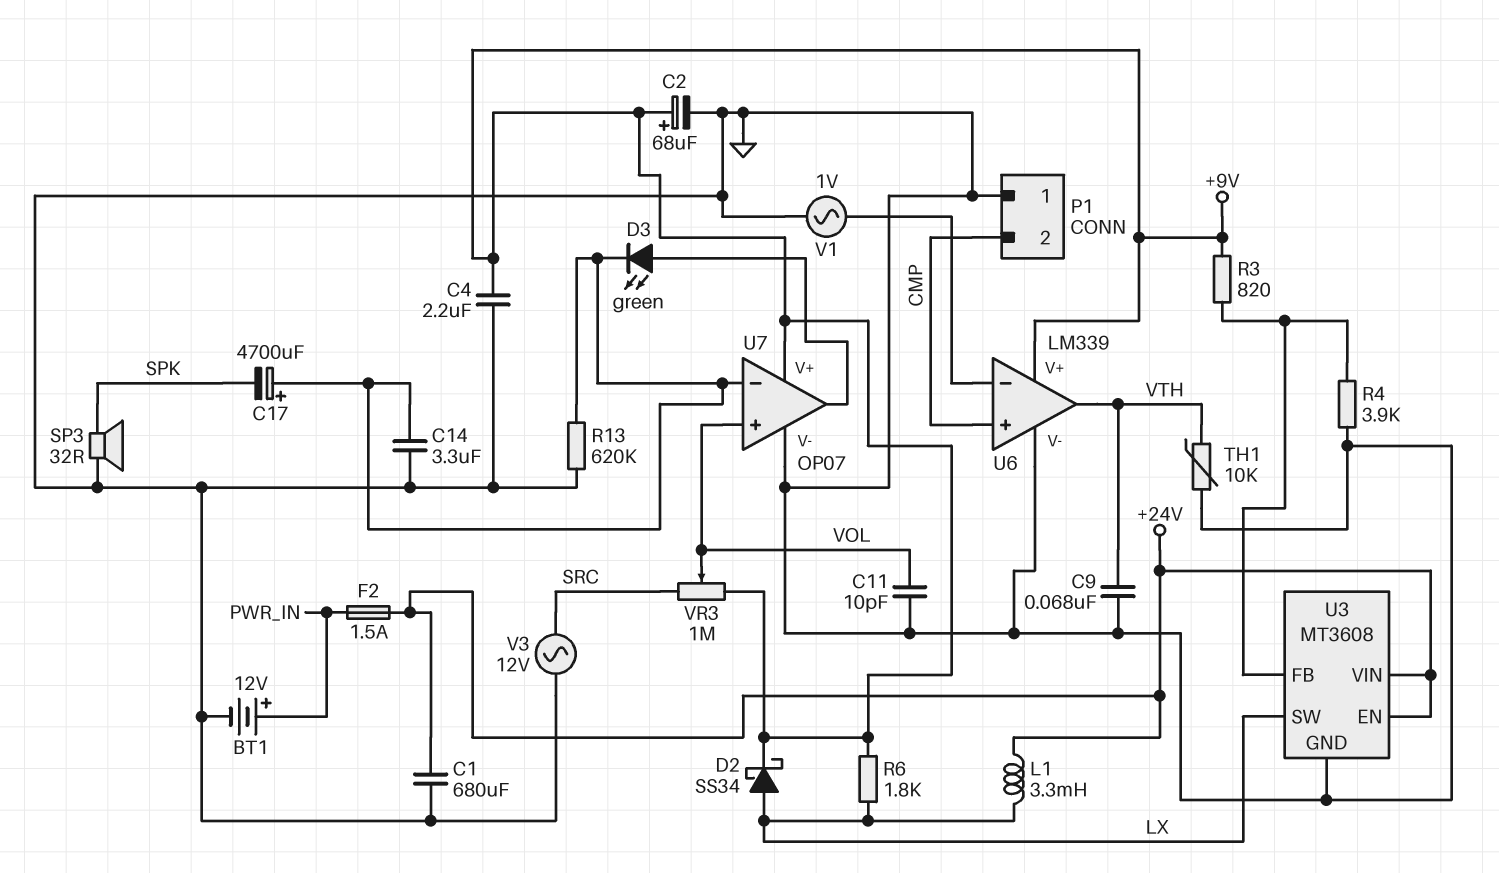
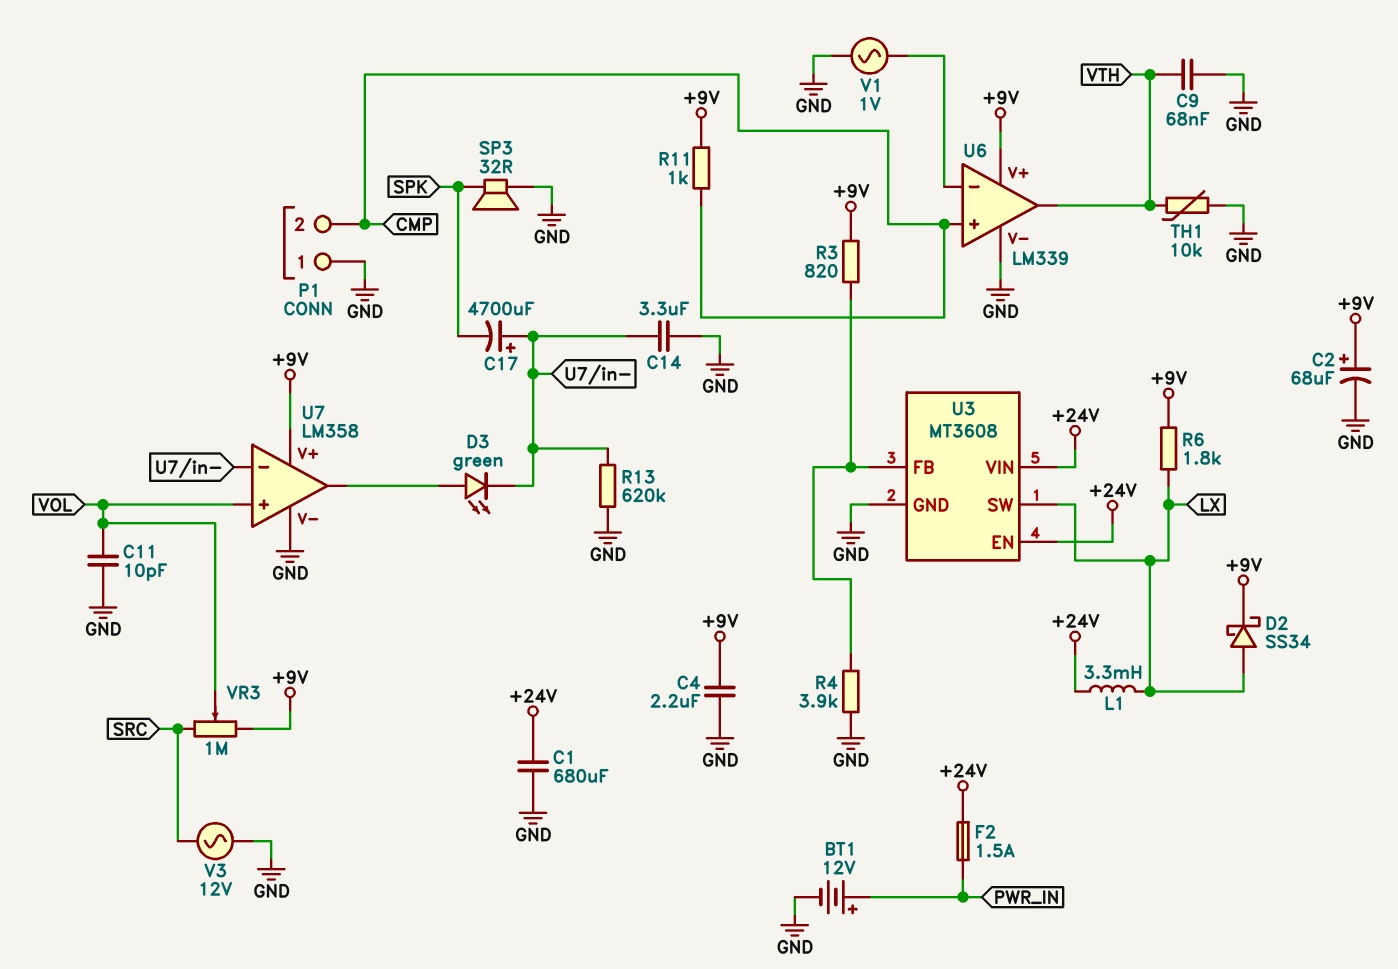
R11: none -> 1k (+9V, CMP)
U7: OP07 -> LM358

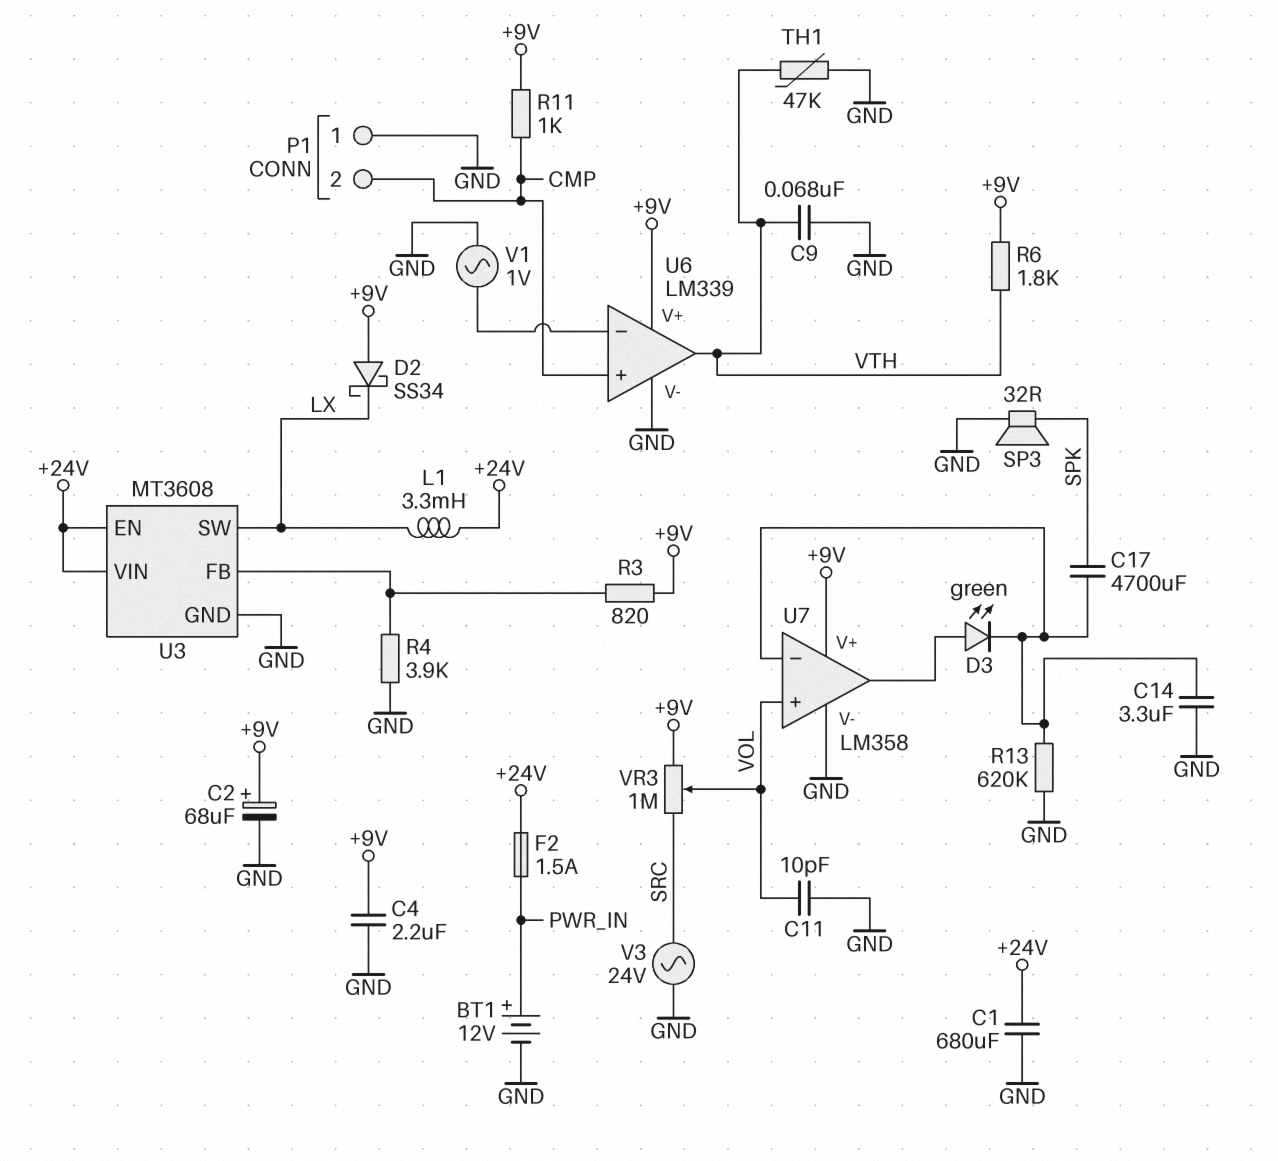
C17: 4700uF (plus U7/in-, minus SPK) -> 4700uF (SPK, U7/in-)
D2: schottky SS34 (A LX, K +9V) -> schottky SS34 (A +9V, K LX)
R6: 1.8k (+9V, LX) -> 1.8k (+9V, VTH)
TH1: 10k (GND, VTH) -> 47k (GND, VTH)
V3: AC 12V (GND, SRC) -> AC 24V (GND, SRC)

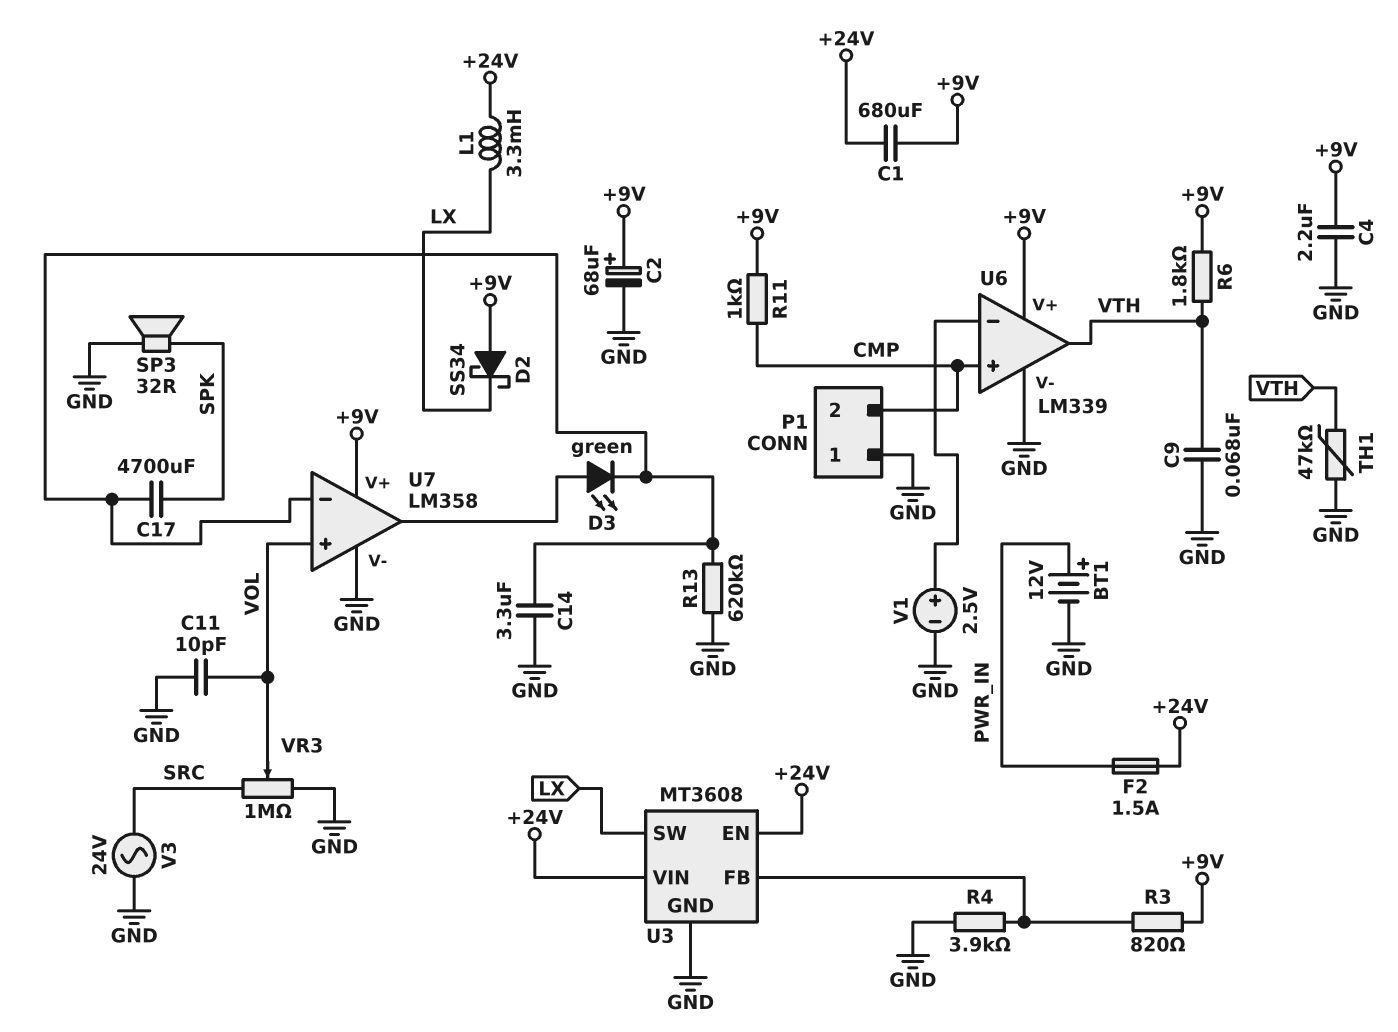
C1: 680uF (+24V, GND) -> 680uF (+9V, +24V)
V1: AC 1V (GND, U6/in-) -> 2.5V (plus U6/in-, minus GND)
VR3: 1M (+9V, SRC, wiper VOL) -> 1M (GND, SRC, wiper VOL)

